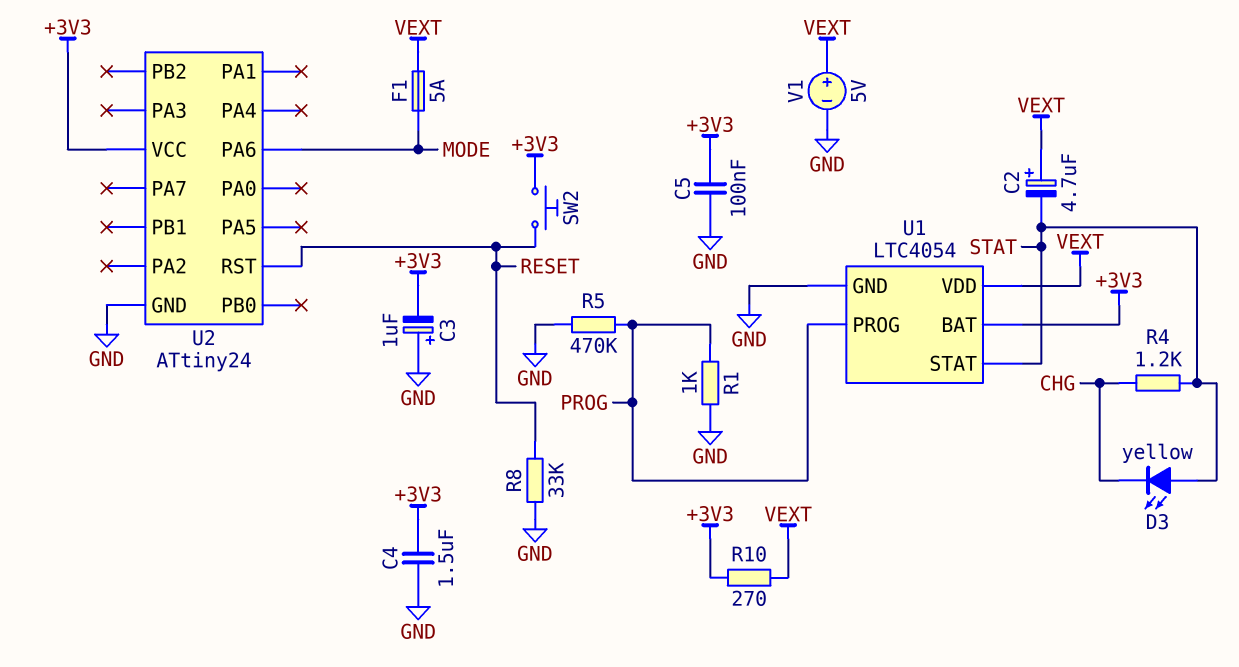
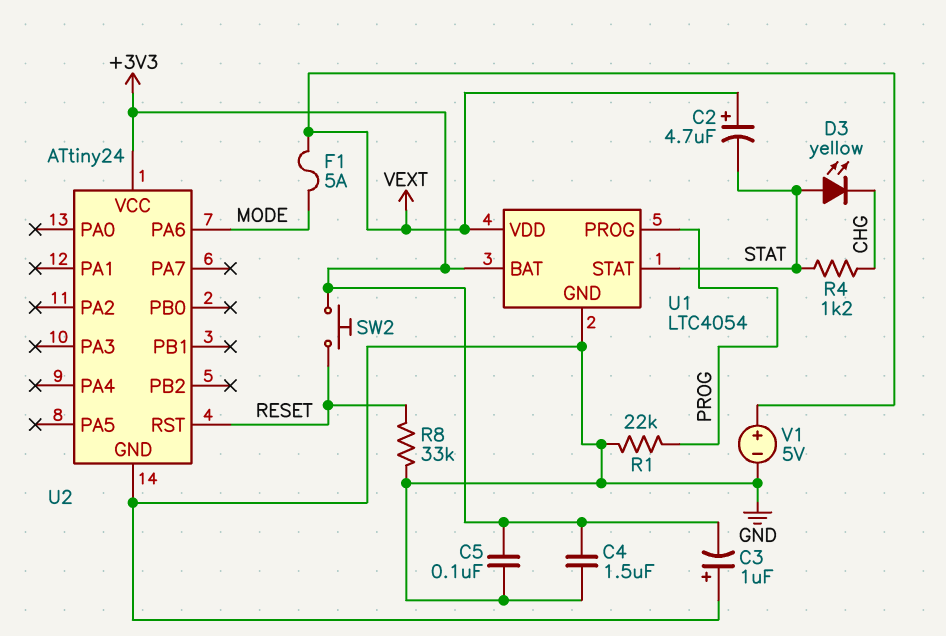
R1: 1k (GND, PROG) -> 22k (GND, PROG)
R5: 470k (GND, PROG) -> none
R10: 270 (+3V3, VEXT) -> none

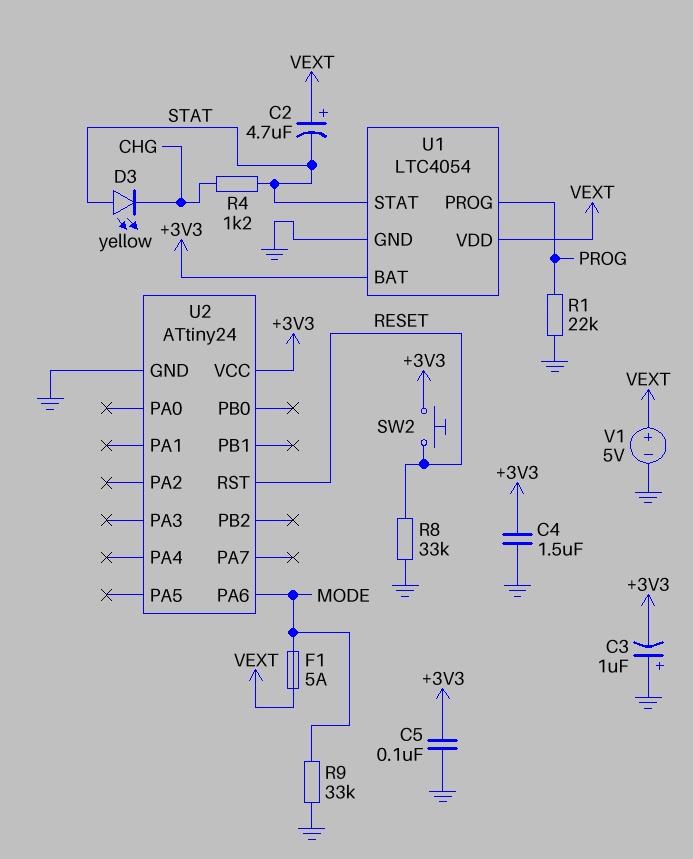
R9: none -> 33k (GND, MODE)

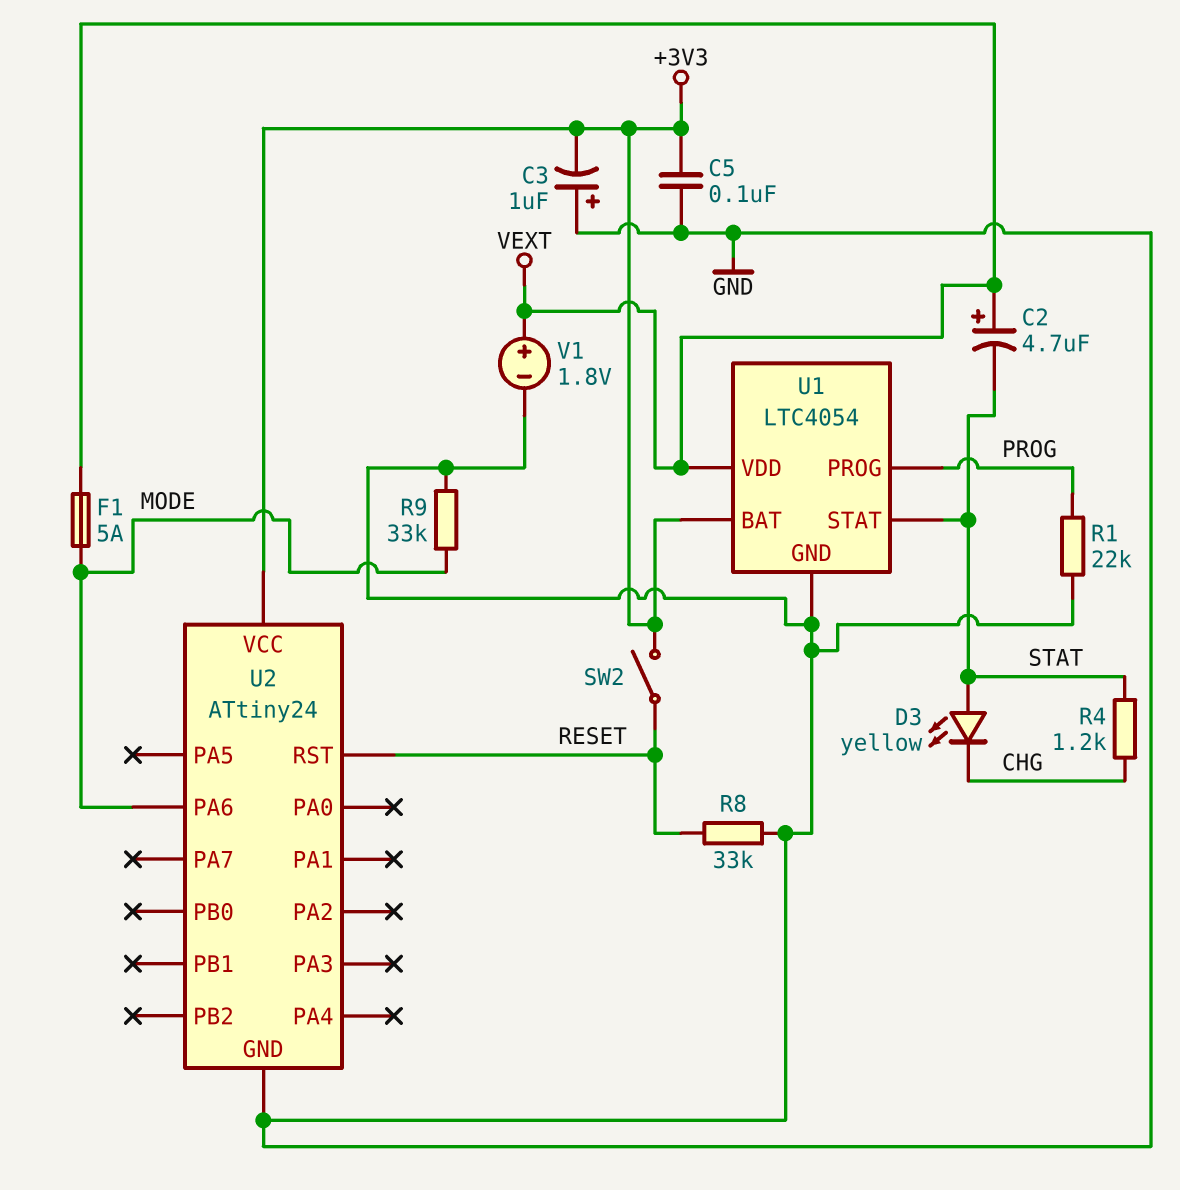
C4: 1.5uF (+3V3, GND) -> none
SW2: button (+3V3, RESET) -> switch (+3V3, RESET)
V1: 5V (plus VEXT, minus GND) -> 1.8V (plus VEXT, minus GND)

